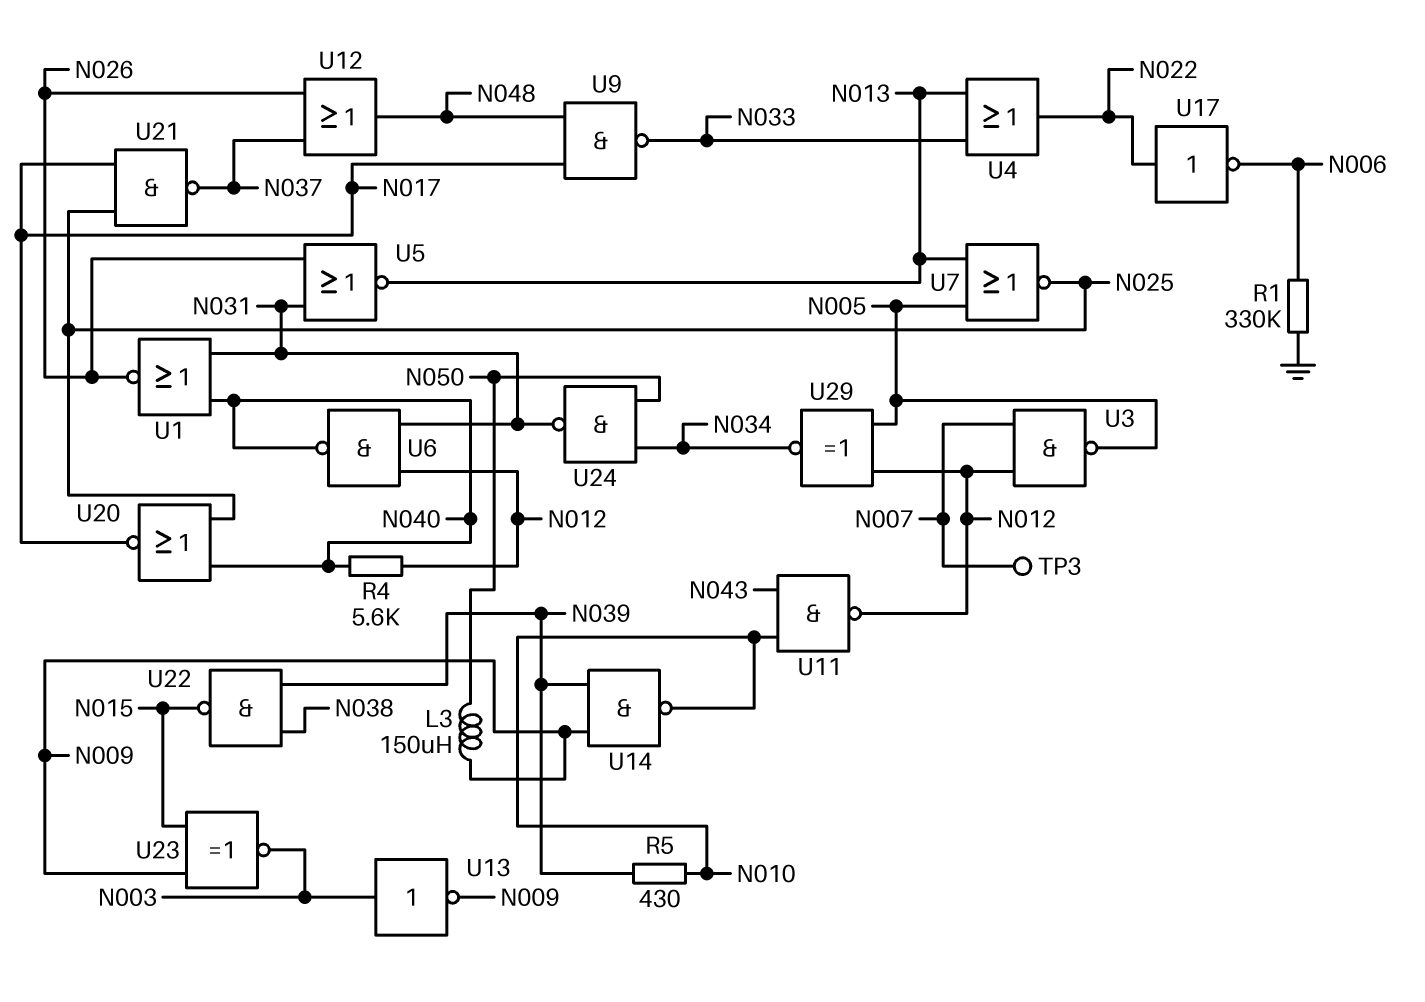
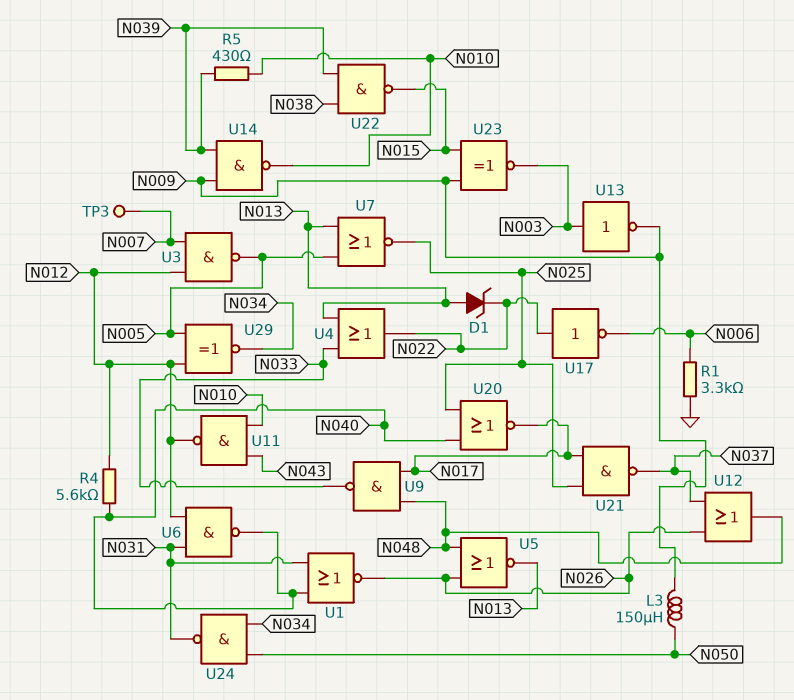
D1: none -> zener (A N013, K N022)
R1: 330k (GND, N006) -> 3.3k (GND, N006)
U5: NOR (in N026, in N031, out N013) -> NOR (in N026, in N048, out N013)

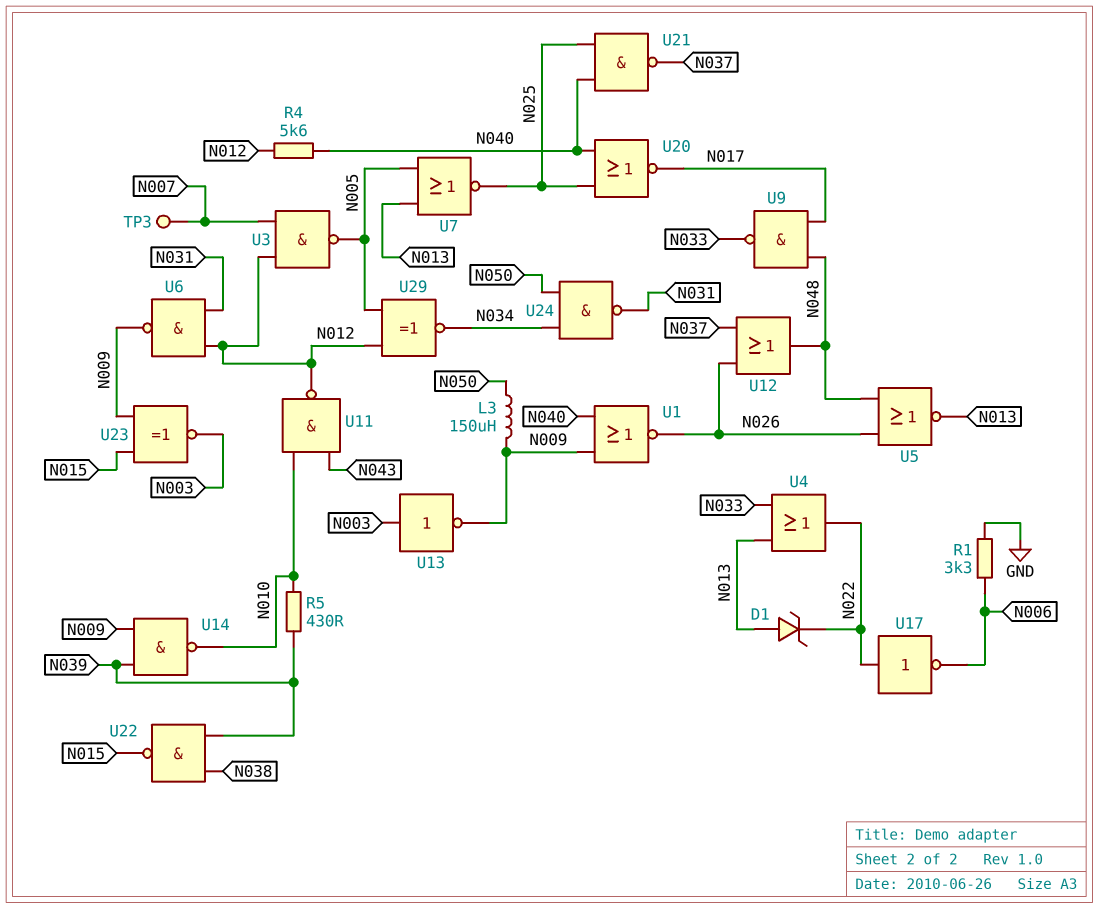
U1: NOR (in N031, in N040, out N026) -> NOR (in N009, in N040, out N026)
U6: NAND (in N012, in N031, out N040) -> NAND (in N012, in N031, out N009)
U21: NAND (in N017, in N025, out N037) -> NAND (in N025, in N040, out N037)

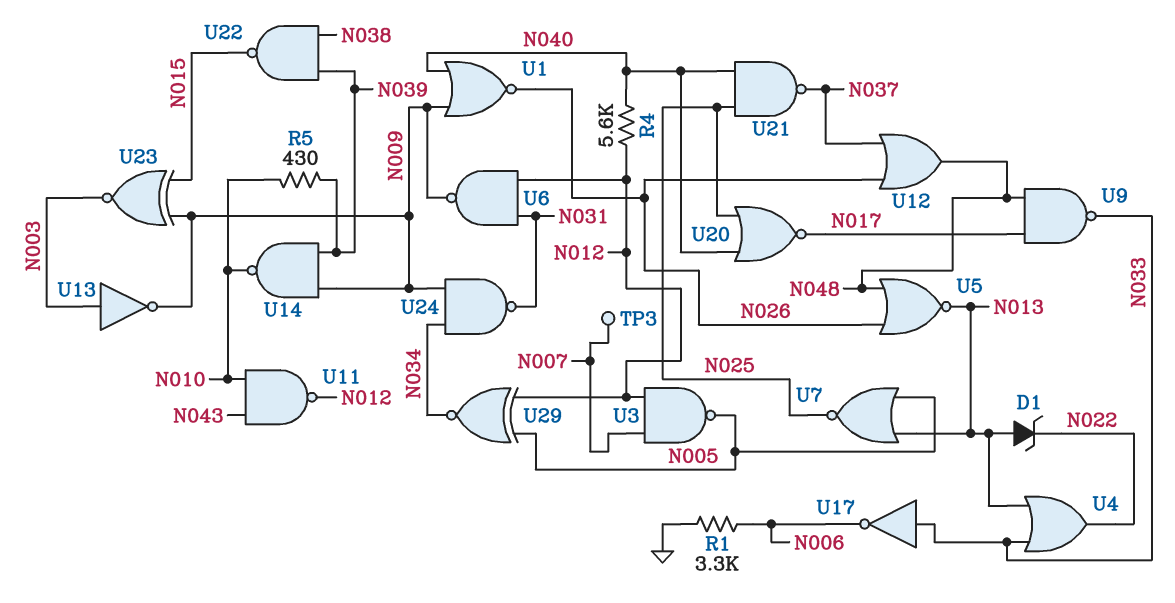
L3: 150uH (N009, N050) -> none
U17: NOT (in N022, out N006) -> NOT (in N033, out N006)
U24: NAND (in N034, in N050, out N031) -> NAND (in N009, in N034, out N031)

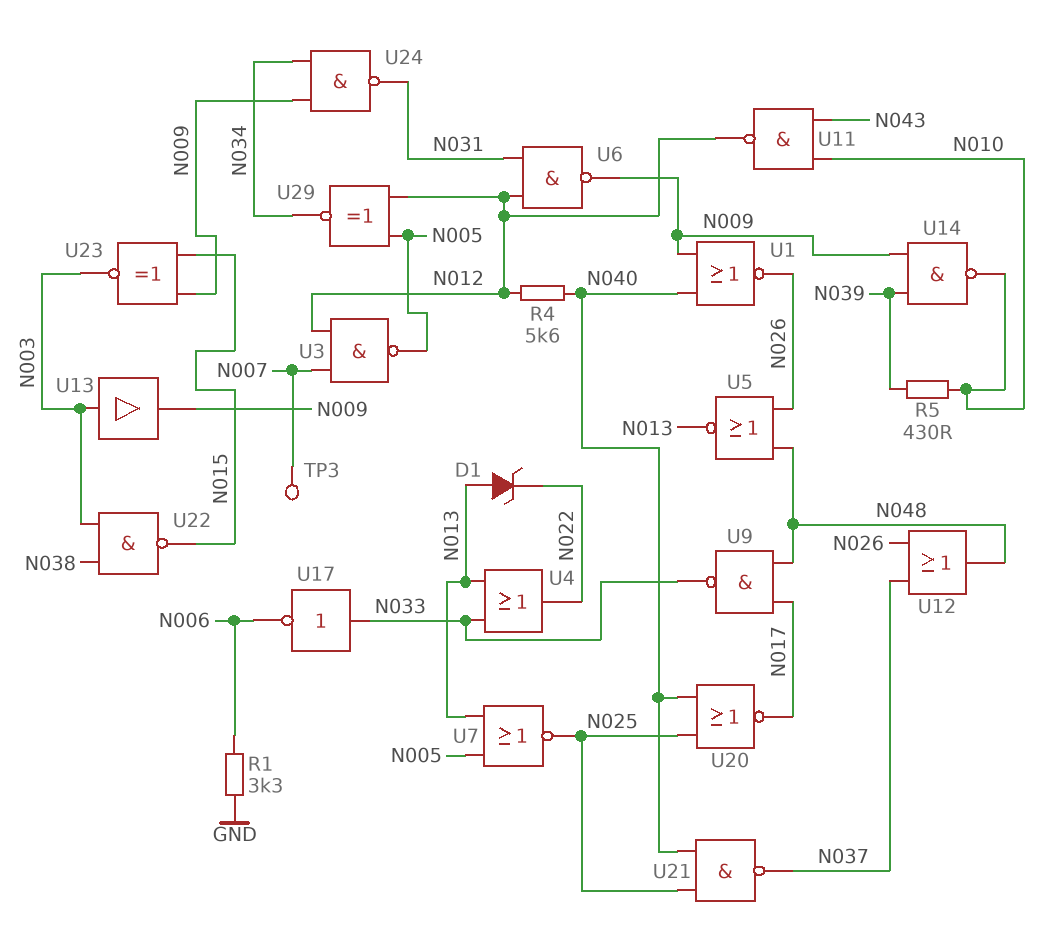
U13: NOT (in N003, out N009) -> buffer (in N003, out N009)
U22: NAND (in N038, in N039, out N015) -> NAND (in N003, in N038, out N015)

